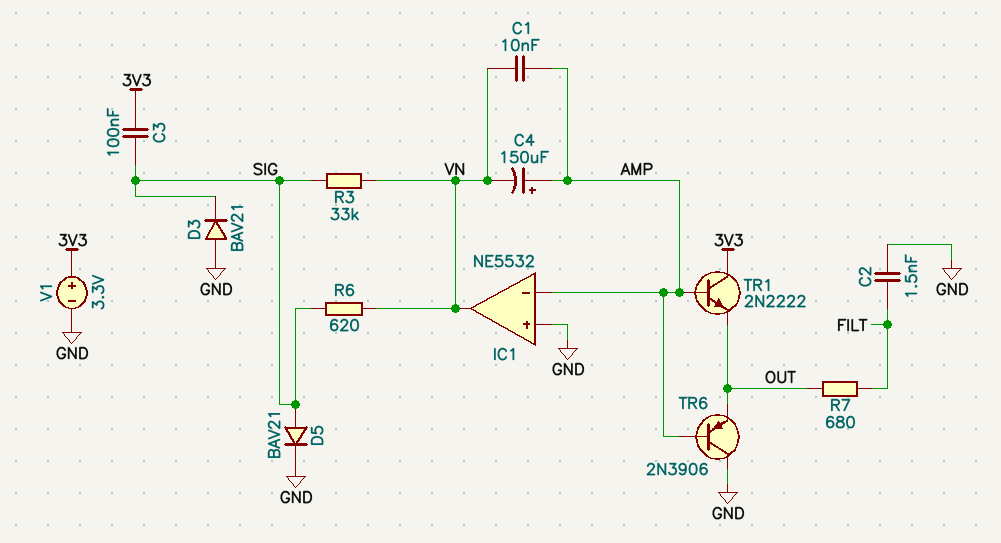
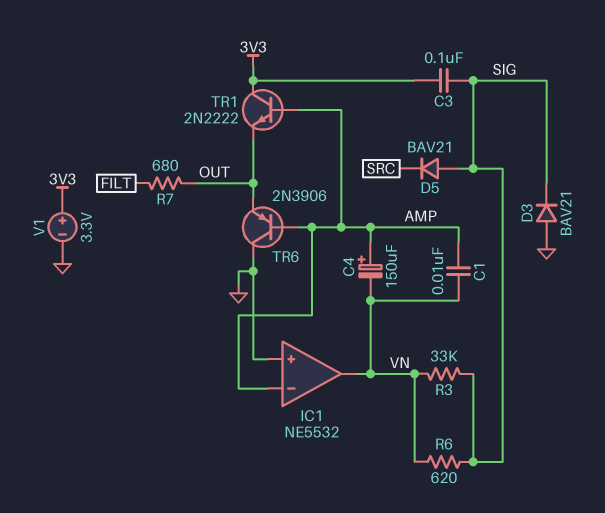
C2: 1.5nF (FILT, GND) -> none
D5: diode BAV21 (A SIG, K GND) -> diode BAV21 (A SIG, K SRC)

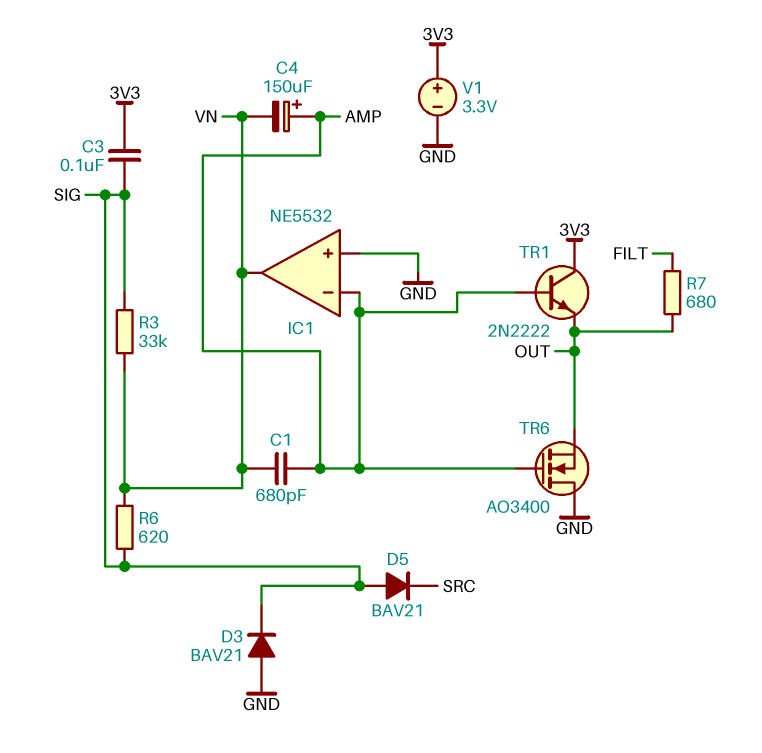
C1: 10nF (AMP, VN) -> 680pF (AMP, VN)
TR6: PNP 2N3906 (B AMP, C GND, E OUT) -> NMOS AO3400 (G AMP, D GND, S OUT)

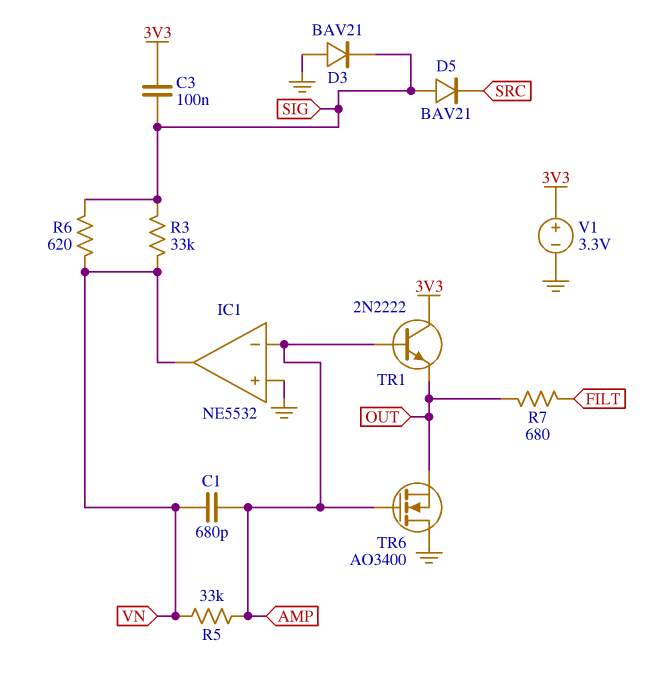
C4: 150uF (plus AMP, minus VN) -> none
R5: none -> 33k (AMP, VN)

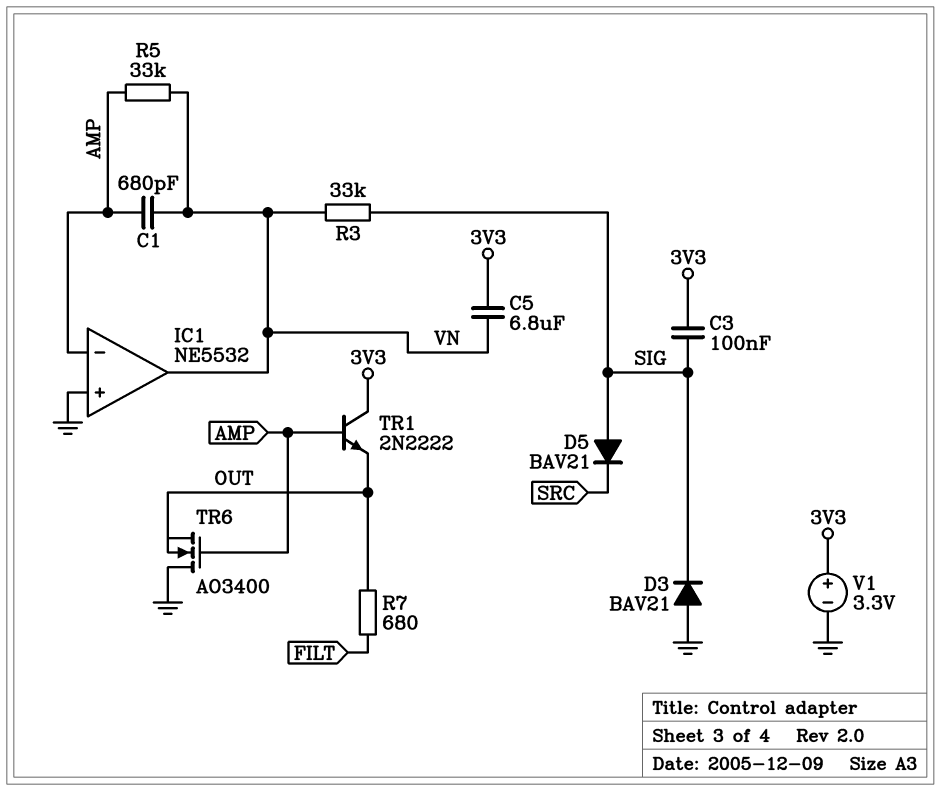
C5: none -> 6.8uF (3V3, VN)
R6: 620 (SIG, VN) -> none

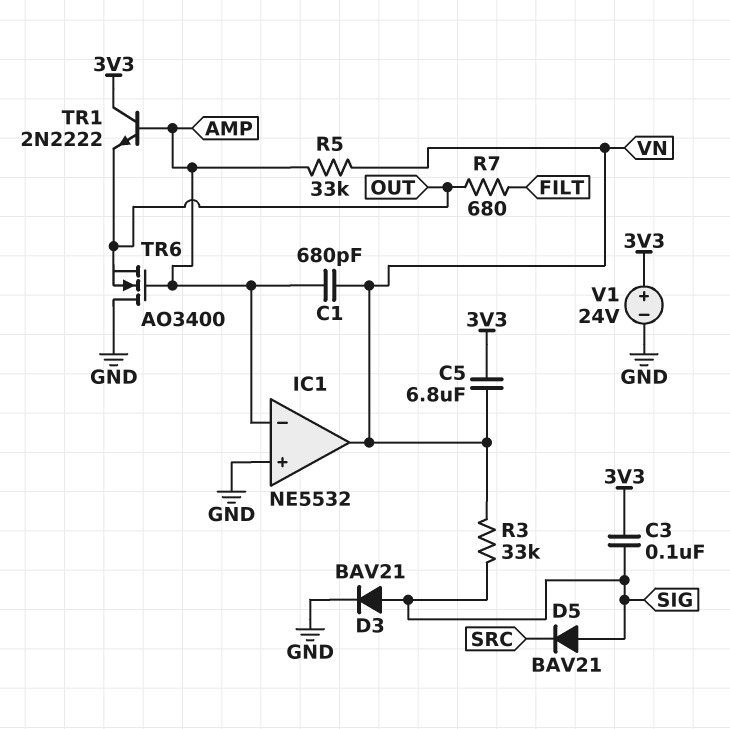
D3: diode BAV21 (A GND, K SIG) -> diode BAV21 (A SIG, K GND)
V1: 3.3V (plus 3V3, minus GND) -> 24V (plus 3V3, minus GND)

